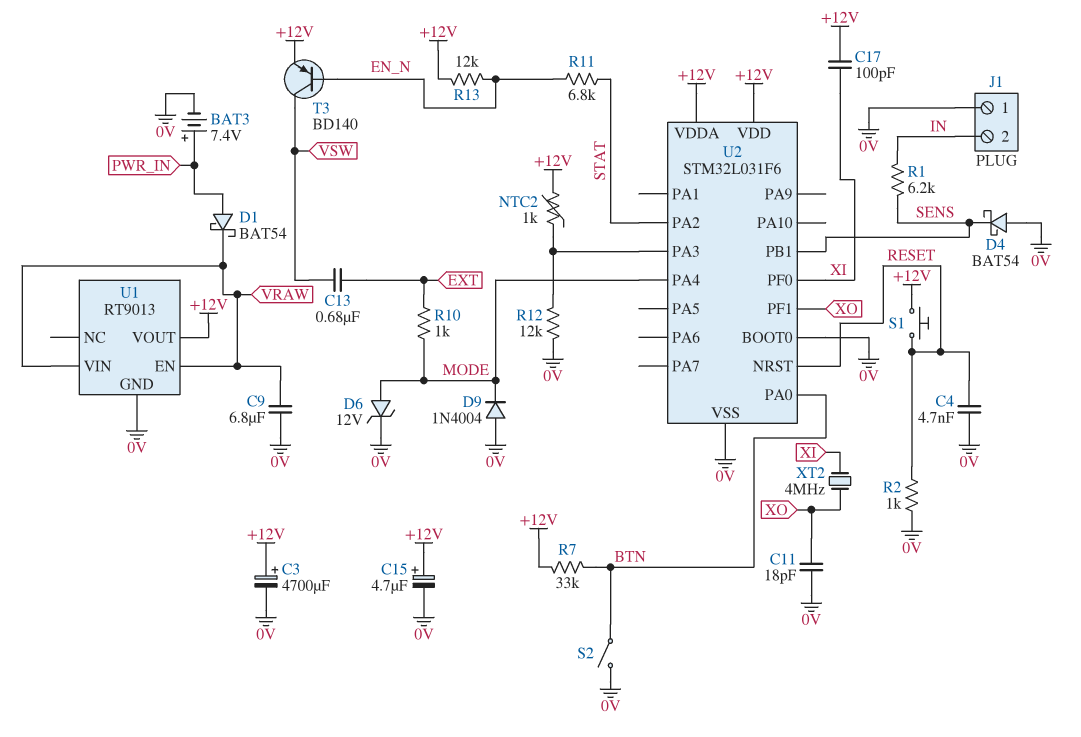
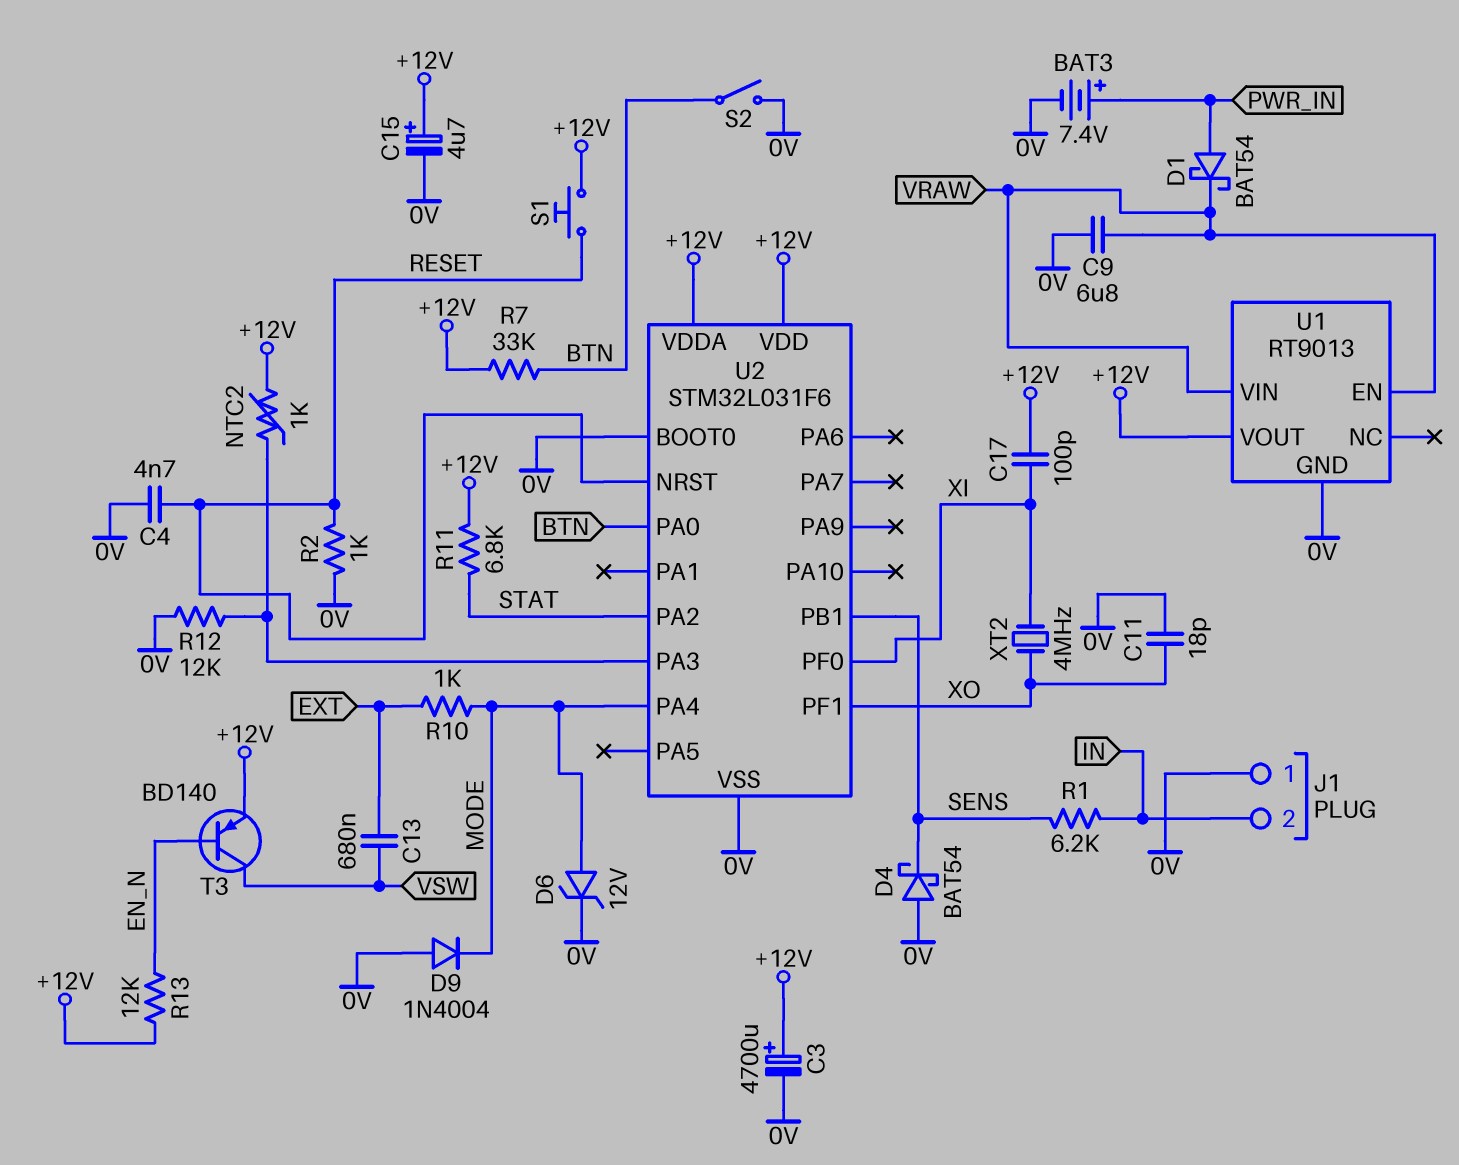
R11: 6.8k (EN_N, STAT) -> 6.8k (+12V, STAT)

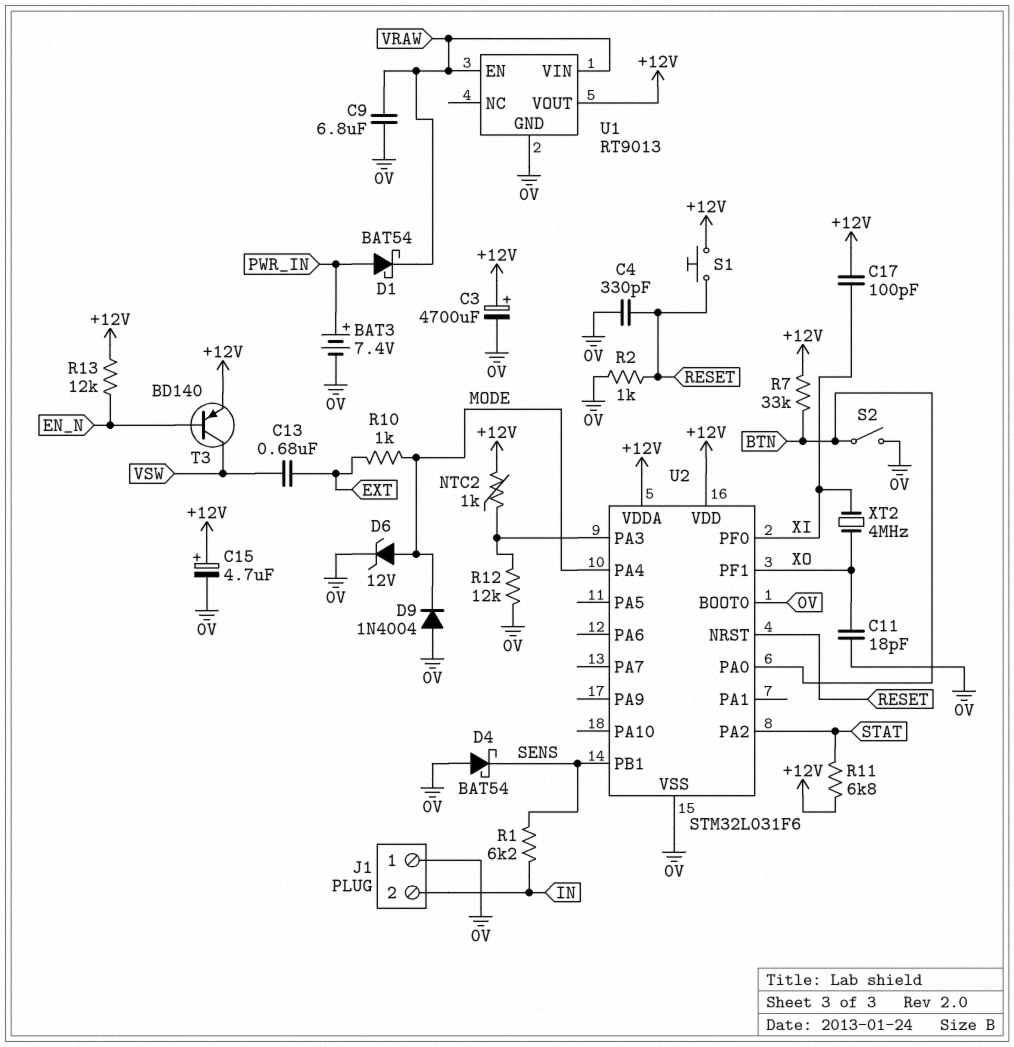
C4: 4.7nF (0V, RESET) -> 330pF (0V, RESET)

